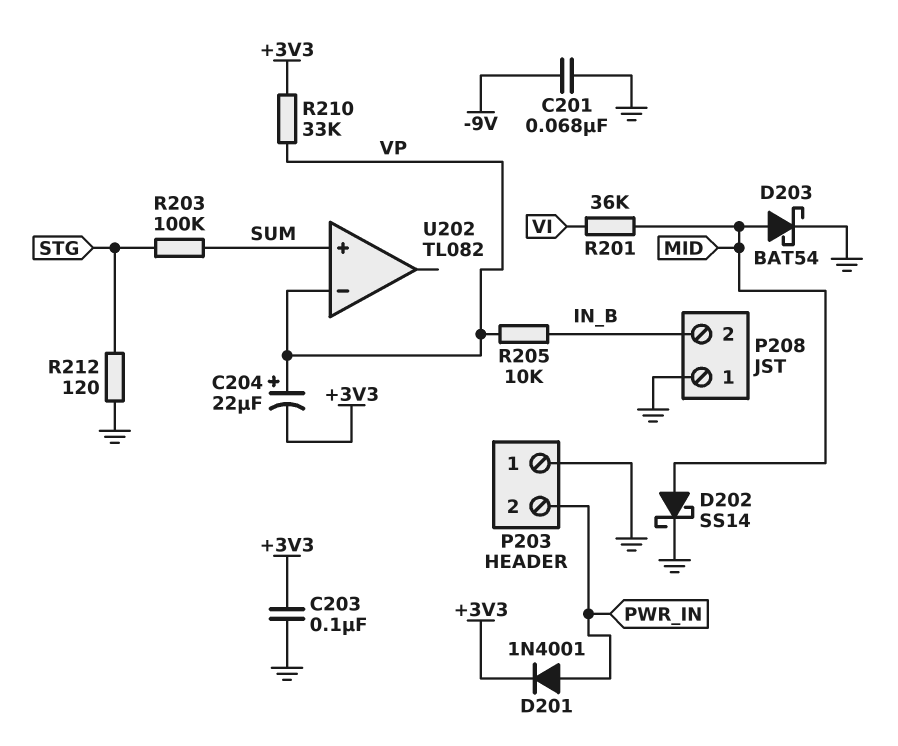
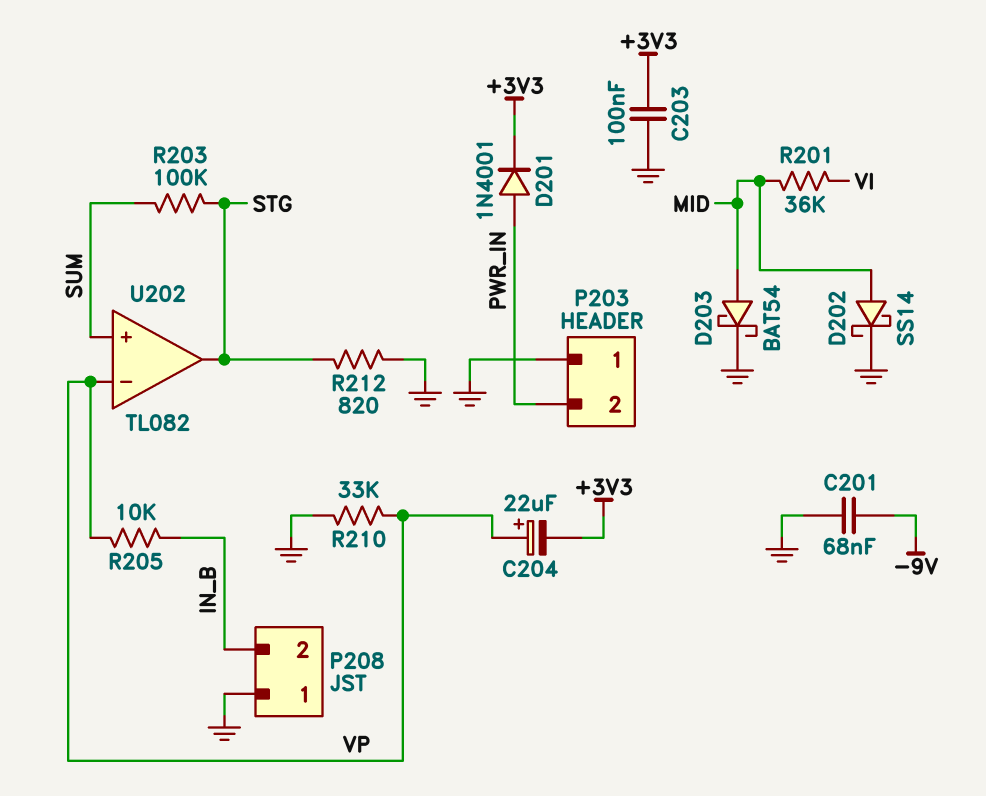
R210: 33k (+3V3, VP) -> 33k (GND, VP)
R212: 120 (GND, STG) -> 820 (GND, STG)
U202 pin out: none -> STG

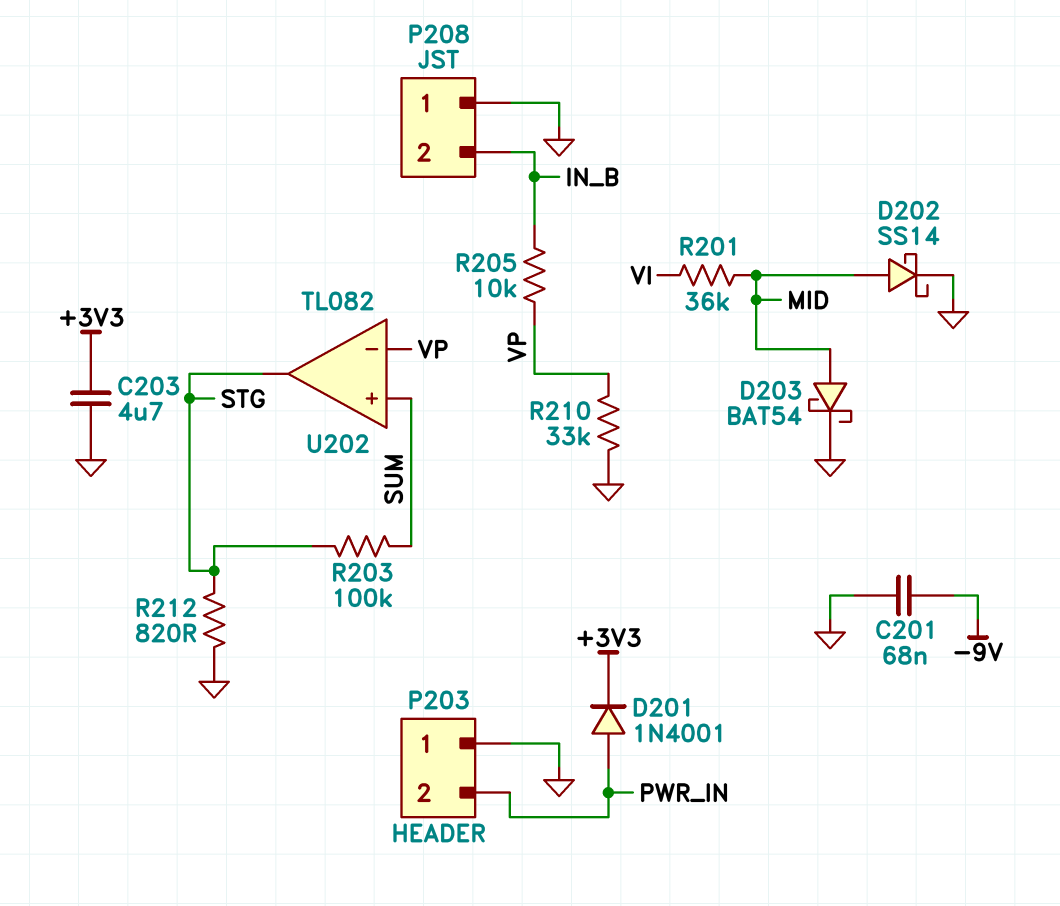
C203: 100nF (+3V3, GND) -> 4.7uF (+3V3, GND)
C204: 22uF (plus VP, minus +3V3) -> none

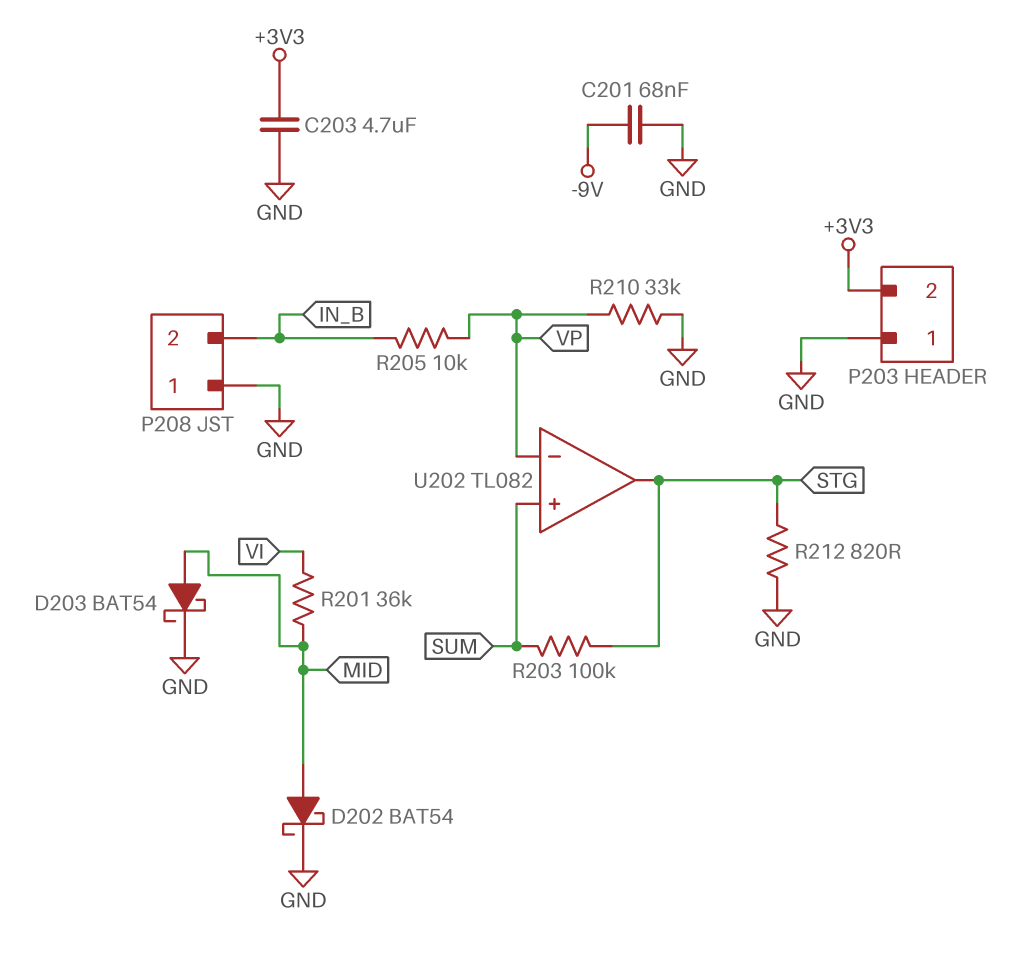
D201: diode 1N4001 (A PWR_IN, K +3V3) -> none
D202: schottky SS14 (A MID, K GND) -> schottky BAT54 (A MID, K GND)
P203 pin 2: PWR_IN -> +3V3

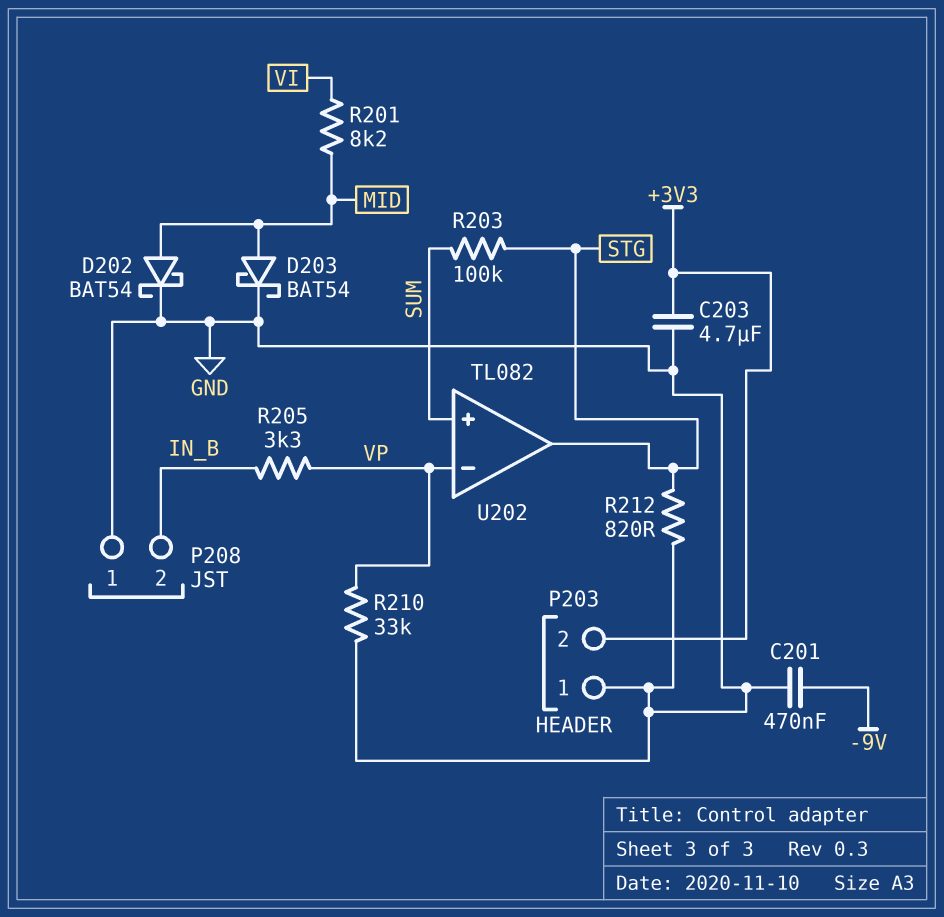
C201: 68nF (-9V, GND) -> 470nF (-9V, GND)
R201: 36k (MID, VI) -> 8.2k (MID, VI)
R205: 10k (IN_B, VP) -> 3.3k (IN_B, VP)

